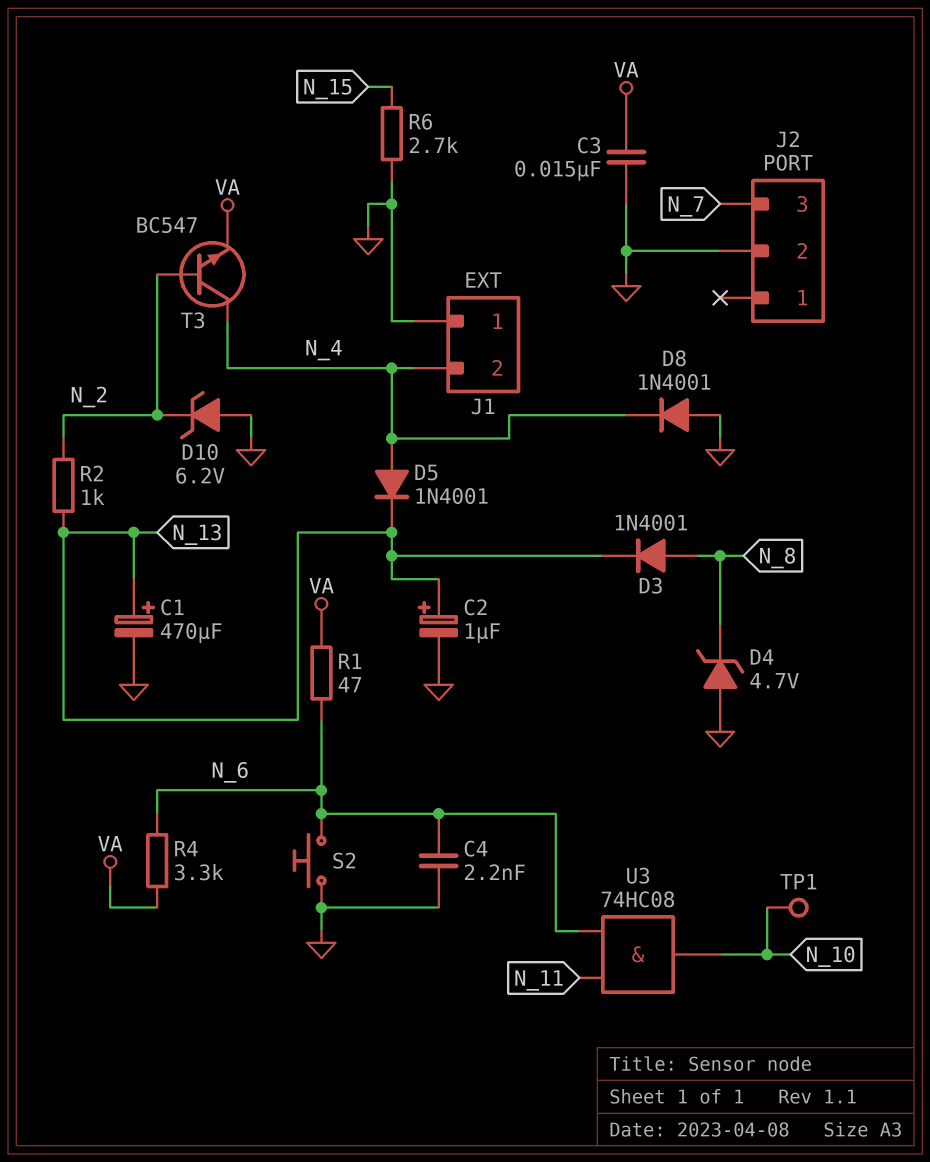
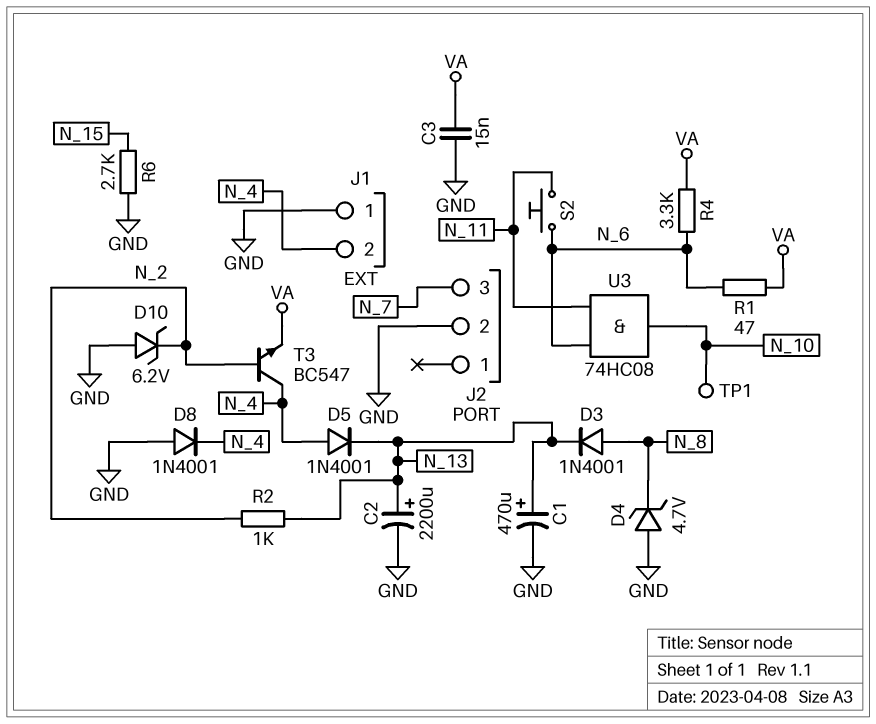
C2: 1uF (plus N_13, minus GND) -> 2200uF (plus N_13, minus GND)
C4: 2.2nF (GND, N_6) -> none
S2: button (GND, N_6) -> button (N_6, N_11)

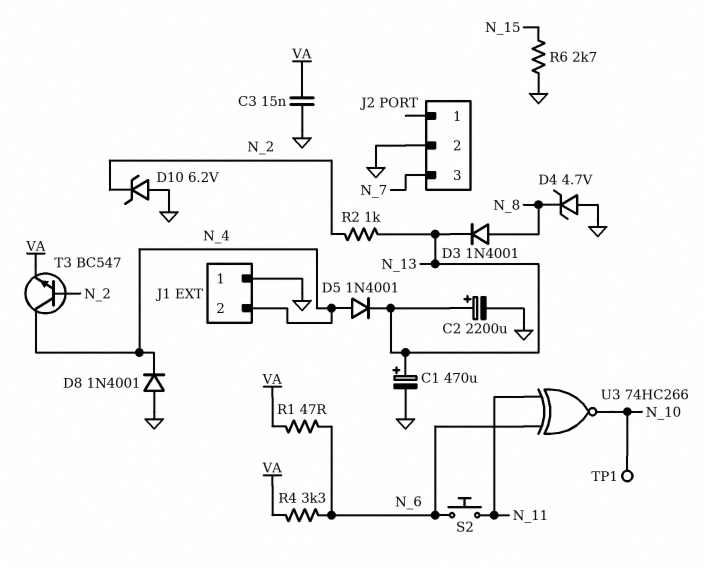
U3: AND 74HC08 (in N_6, in N_11, out N_10) -> XNOR 74HC266 (in N_6, in N_11, out N_10)

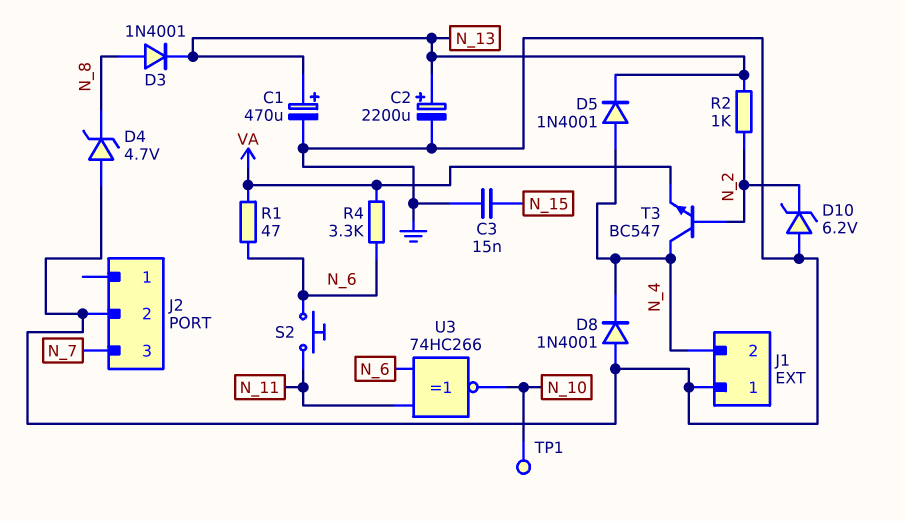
C3: 15nF (GND, VA) -> 15nF (GND, N_15)
R6: 2.7k (GND, N_15) -> none

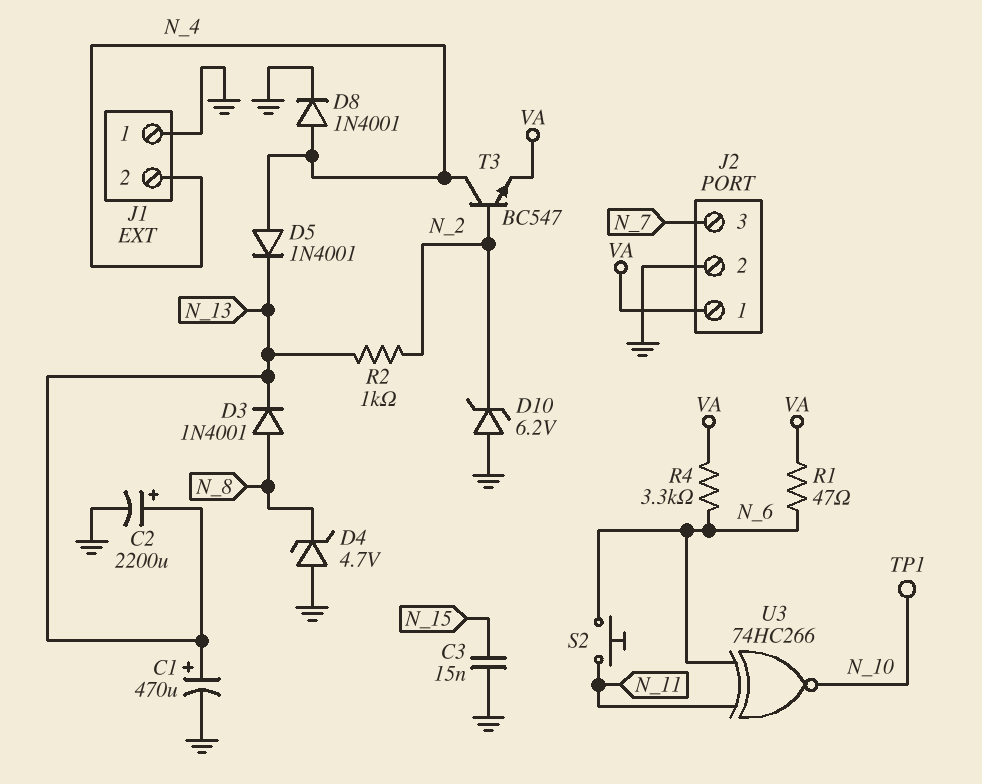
D8: diode 1N4001 (A GND, K N_4) -> diode 1N4001 (A N_4, K GND)
J2 pin 1: none -> VA

